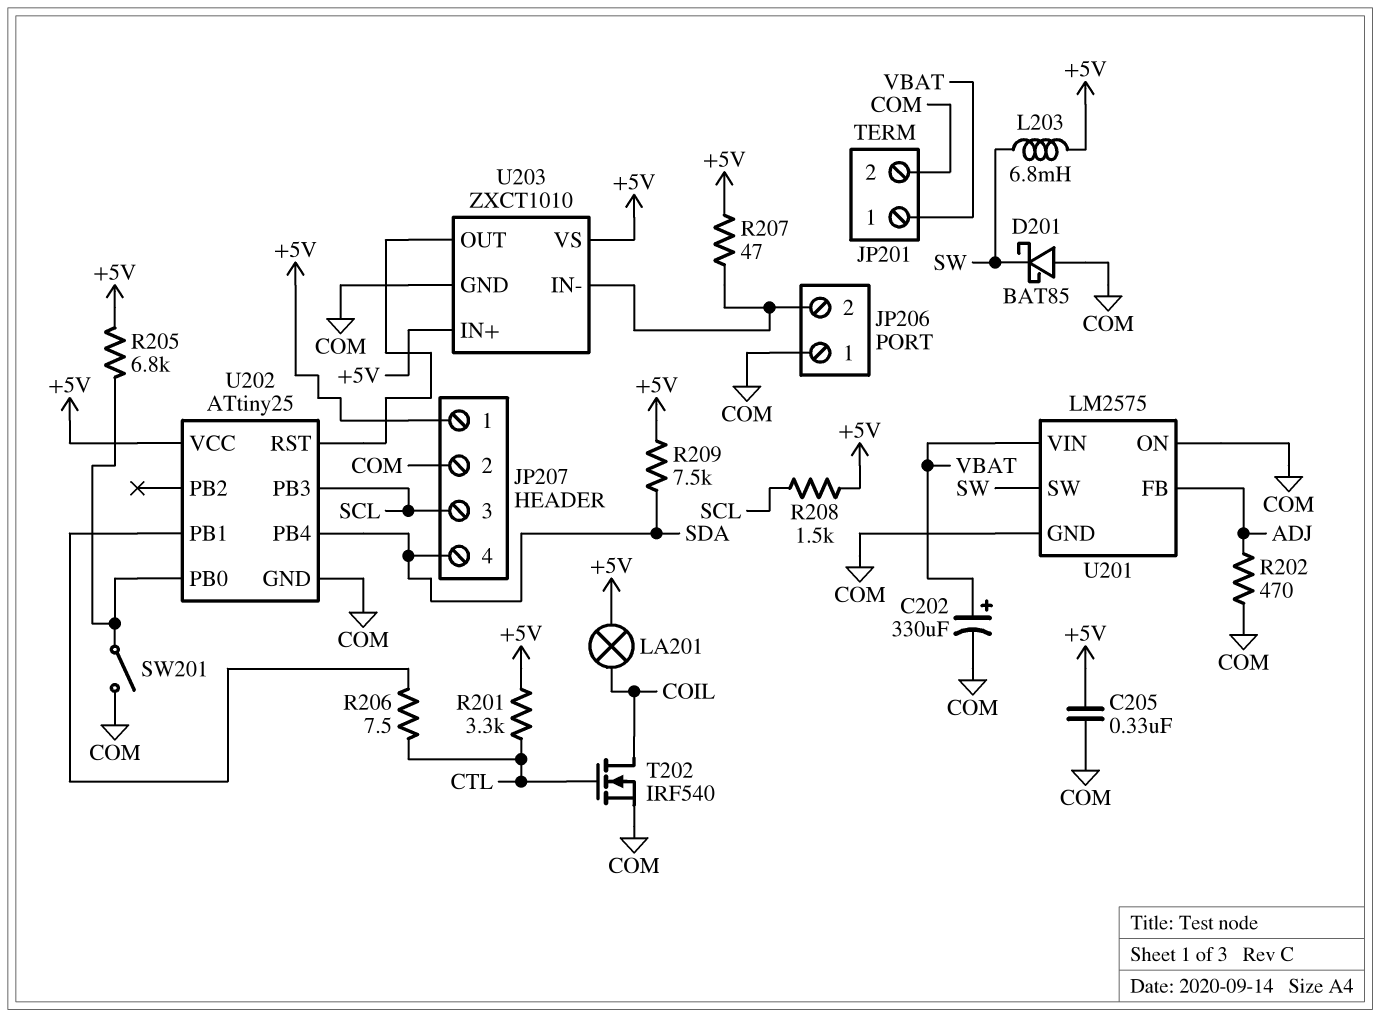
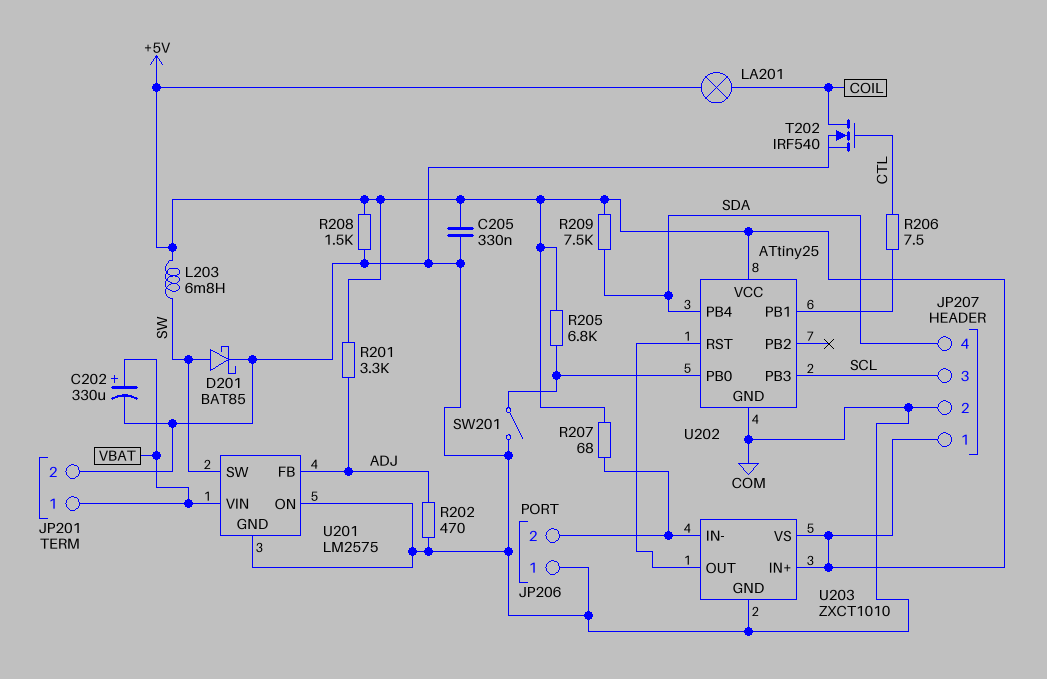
D201: schottky BAT85 (A COM, K SW) -> schottky BAT85 (A SW, K COM)
R201: 3.3k (+5V, CTL) -> 3.3k (+5V, ADJ)
R207: 47 (+5V, JP206/2) -> 68 (+5V, JP206/2)
R208: 1.5k (+5V, SCL) -> 1.5k (+5V, COM)

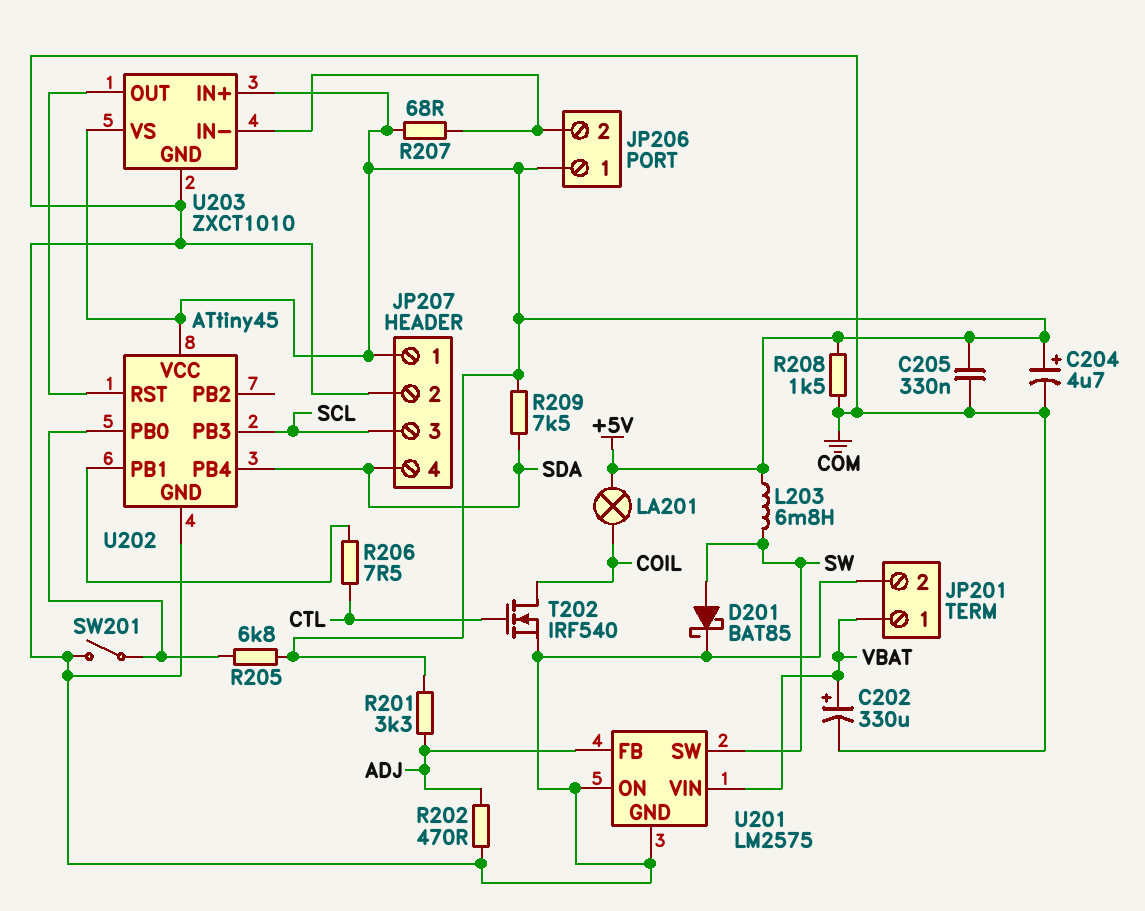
C204: none -> 4.7uF (plus +5V, minus COM)
JP206 pin 1: COM -> +5V
U202: ATtiny25 -> ATtiny45

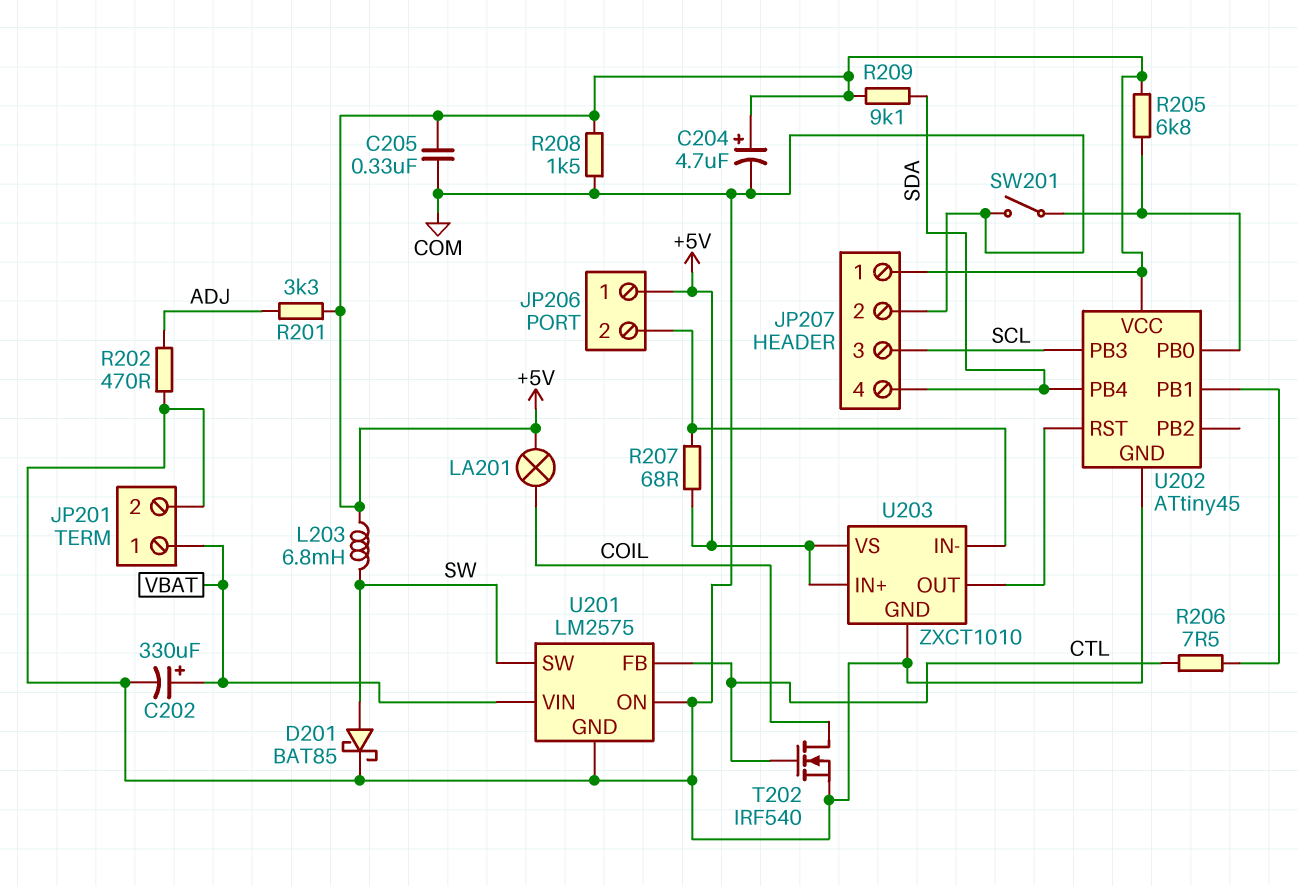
R209: 7.5k (+5V, SDA) -> 9.1k (+5V, SDA)
U201 pin FB: ADJ -> CTL

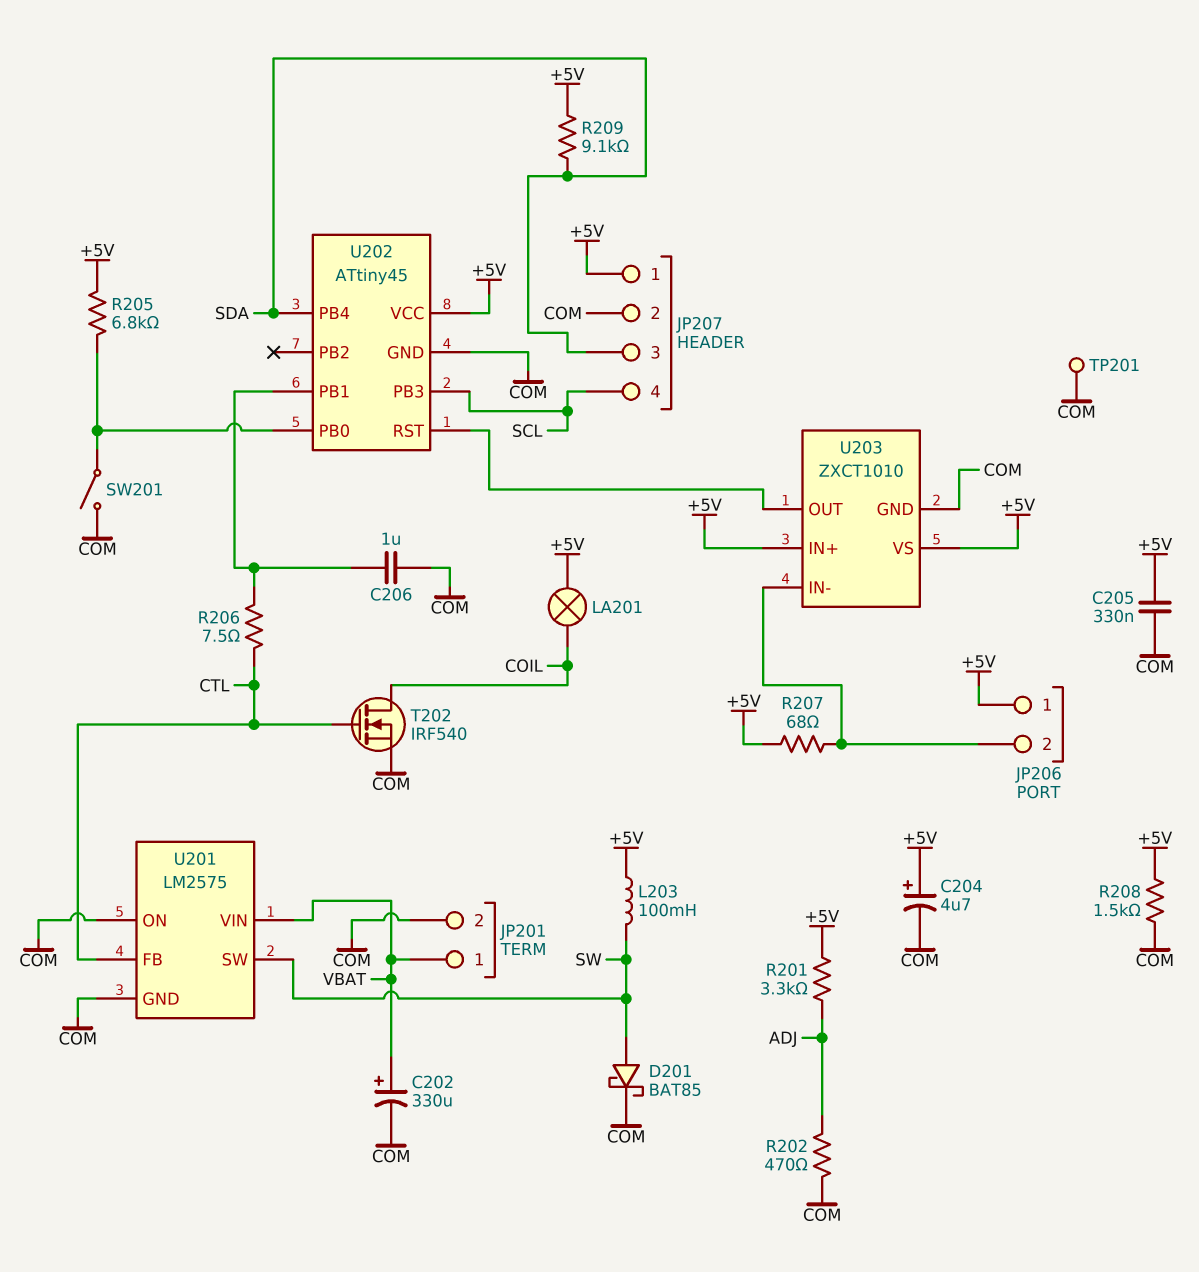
C206: none -> 1uF (COM, U202/PB1)
JP207 pin 3: SCL -> SDA
JP207 pin 4: SDA -> SCL
L203: 6.8mH (+5V, SW) -> 100mH (+5V, SW)
TP201: none -> test point (COM)

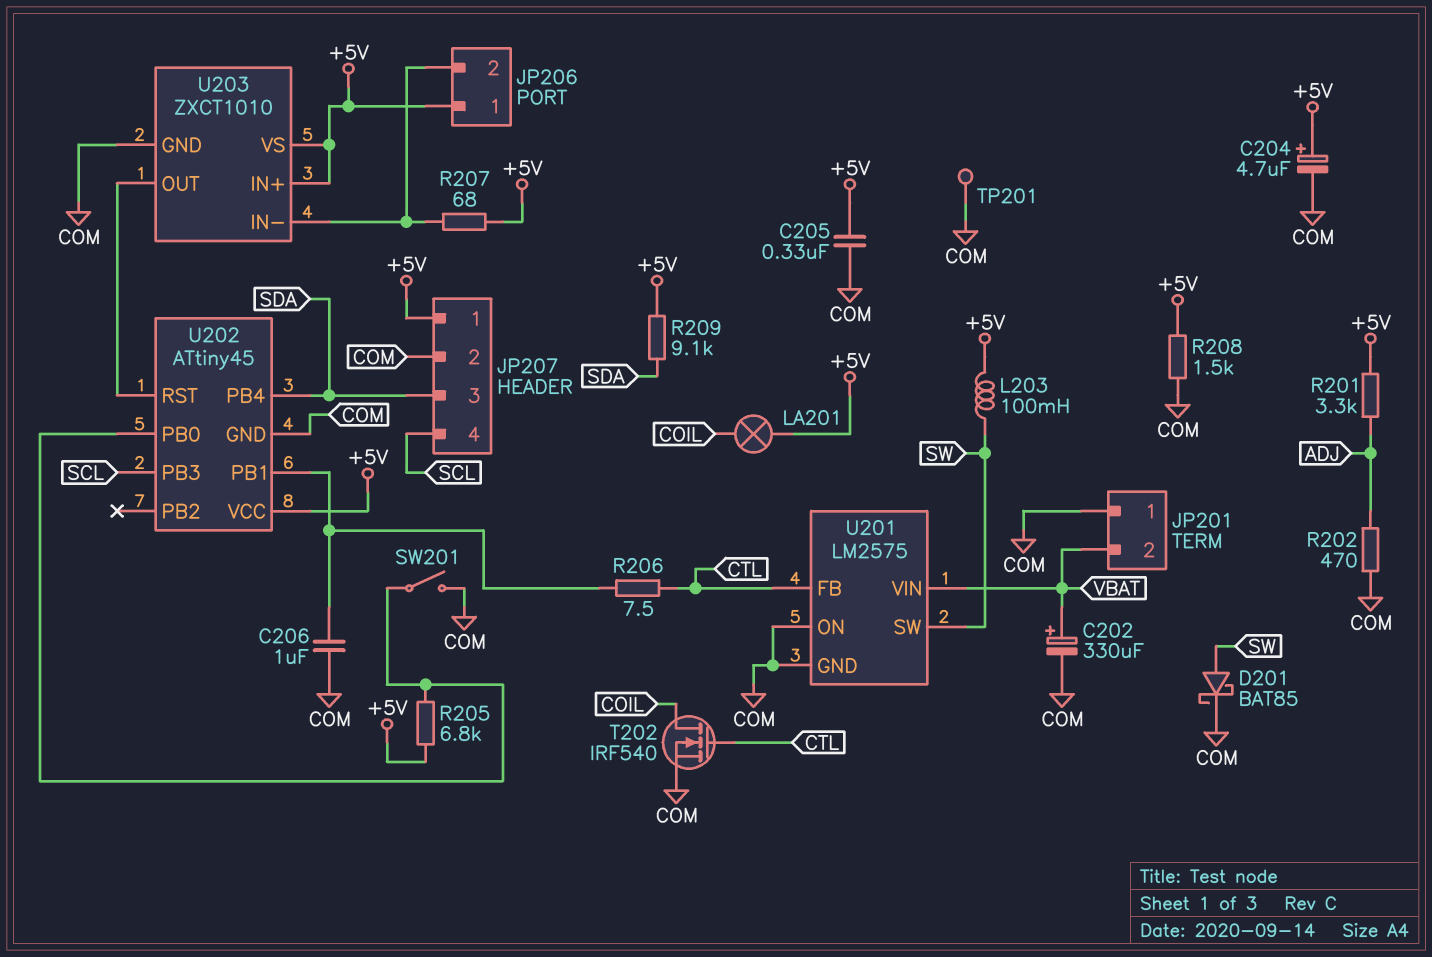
JP201 pin 1: VBAT -> COM
JP201 pin 2: COM -> VBAT

